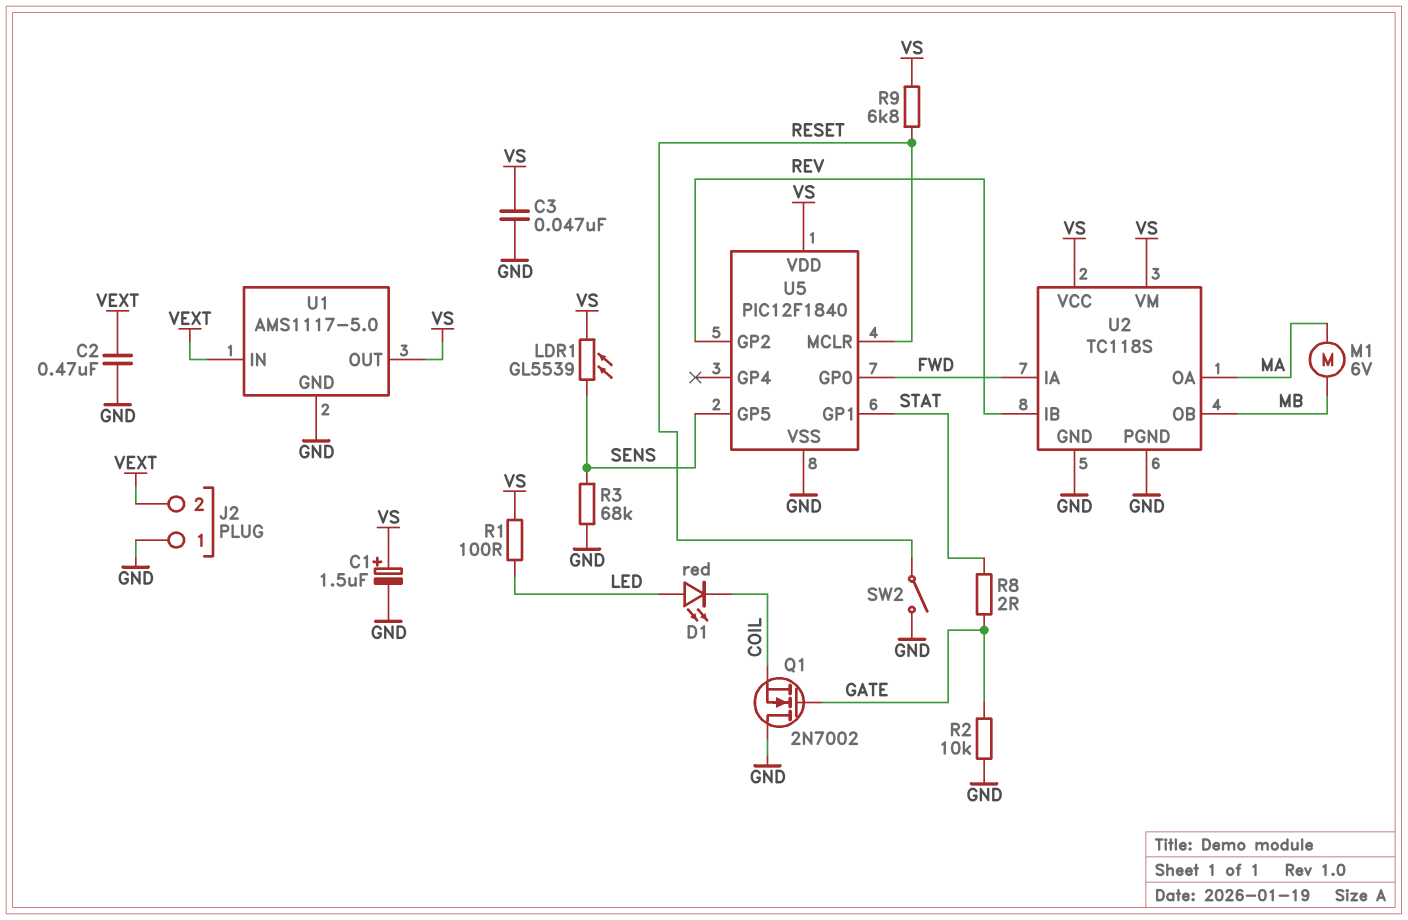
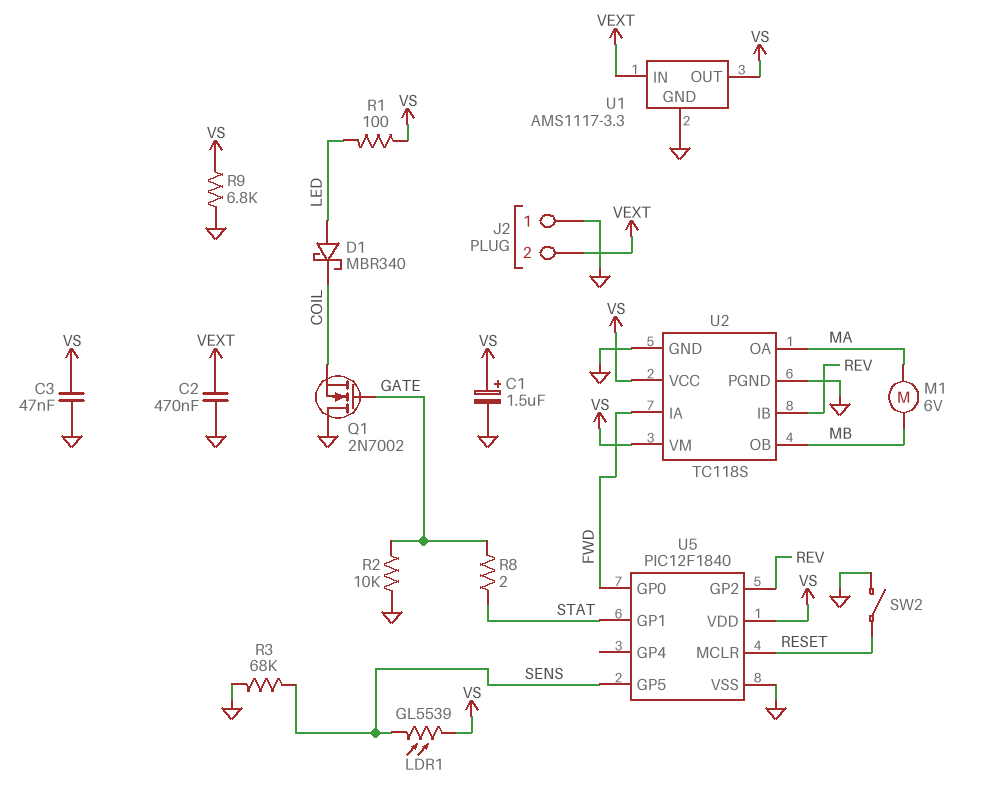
D1: LED red (A LED, K COIL) -> schottky MBR340 (A LED, K COIL)
R9: 6.8k (RESET, VS) -> 6.8k (GND, VS)
U1: AMS1117-5.0 -> AMS1117-3.3

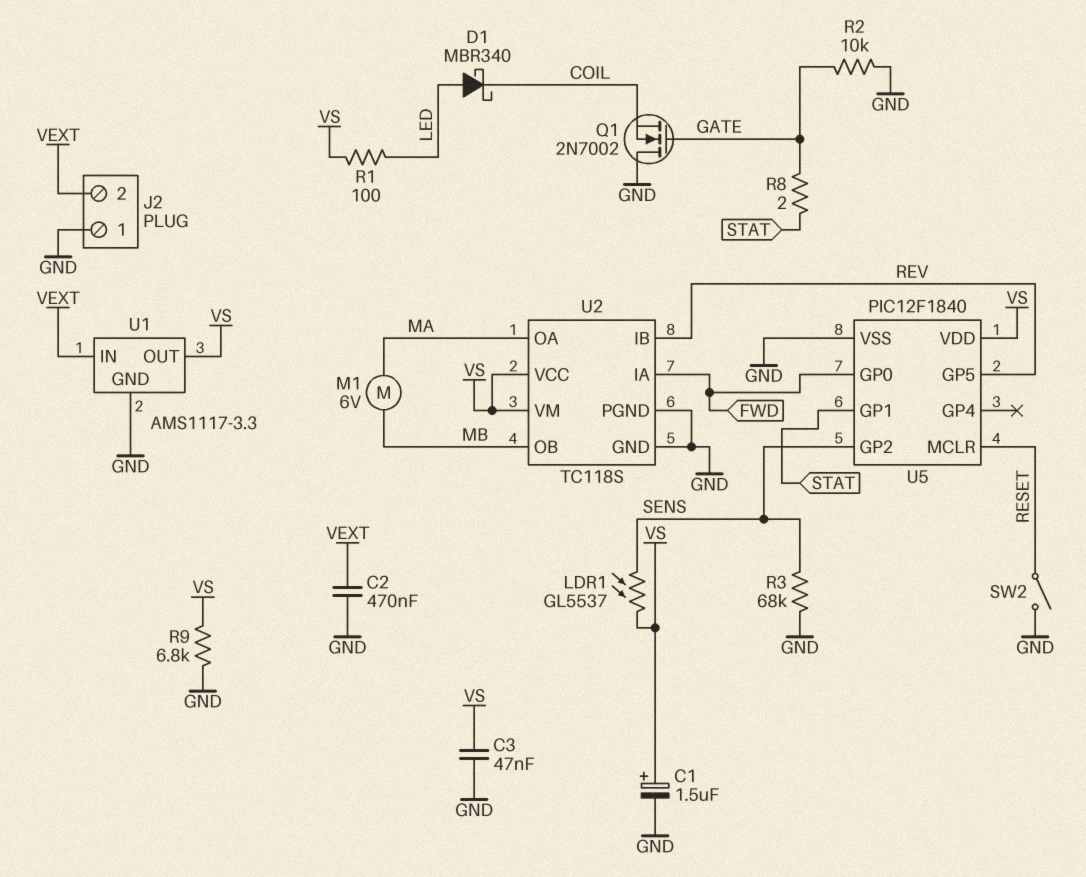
LDR1: GL5539 (SENS, VS) -> GL5537 (SENS, VS)
U5 pin GP2: REV -> SENS
U5 pin GP5: SENS -> REV

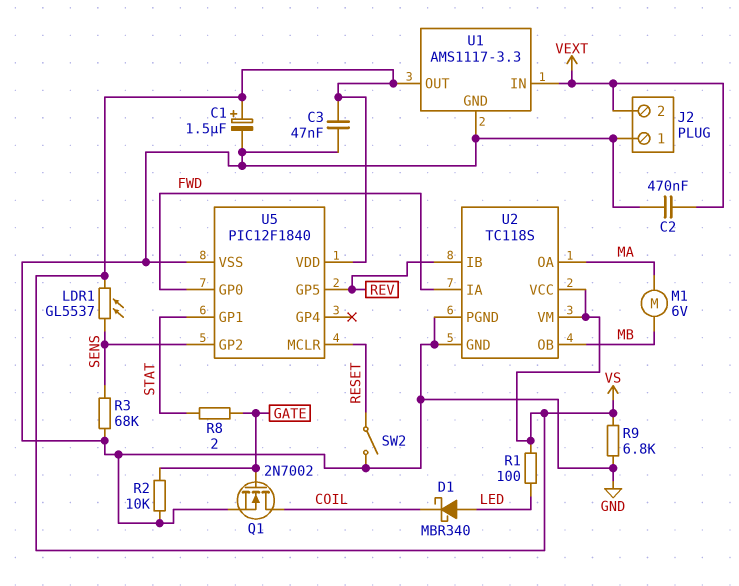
Q1: NMOS 2N7002 (G GATE, D GND, S COIL) -> NMOS 2N7002 (G GATE, D COIL, S GND)

